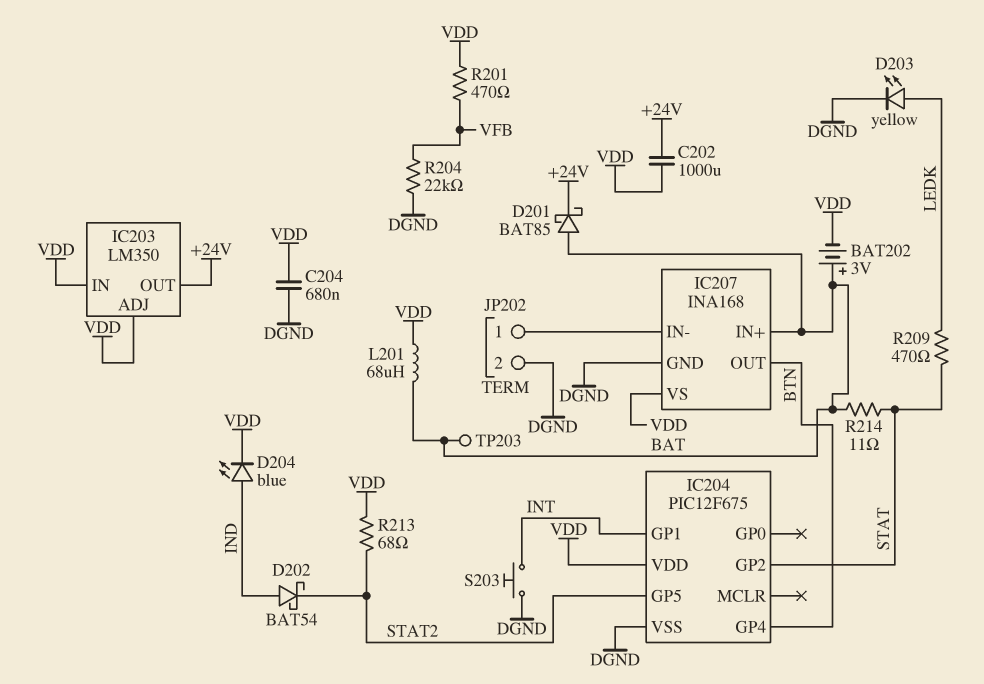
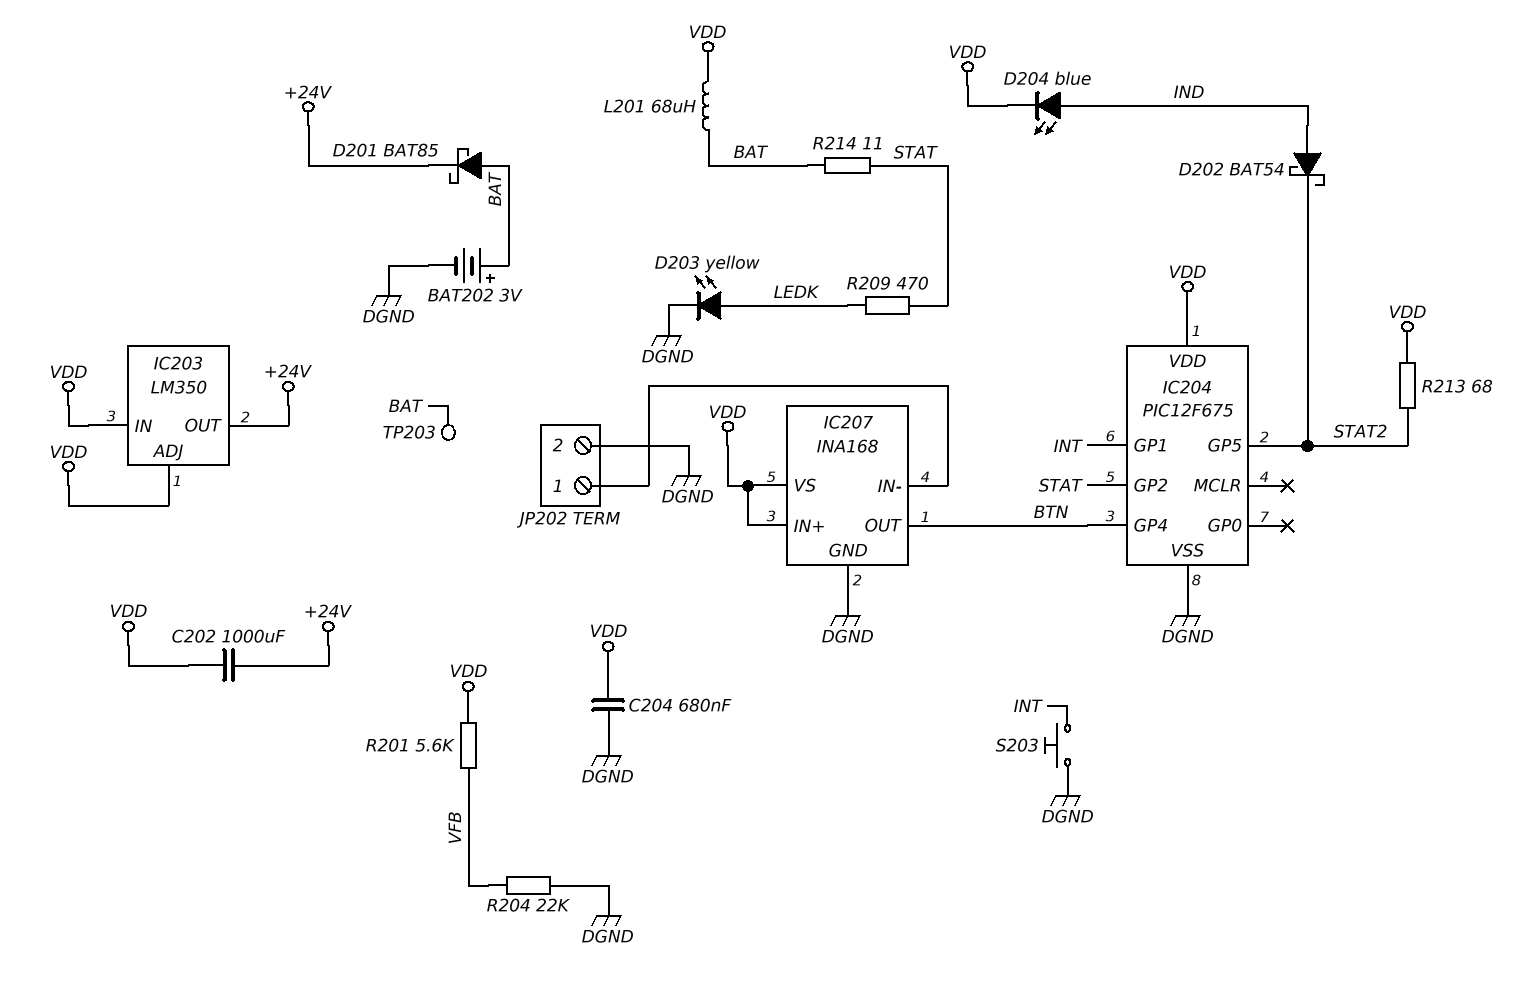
BAT202: 3V (plus BAT, minus VDD) -> 3V (plus BAT, minus DGND)
IC207 pin IN+: BAT -> VDD
R201: 470 (VDD, VFB) -> 5.6k (VDD, VFB)

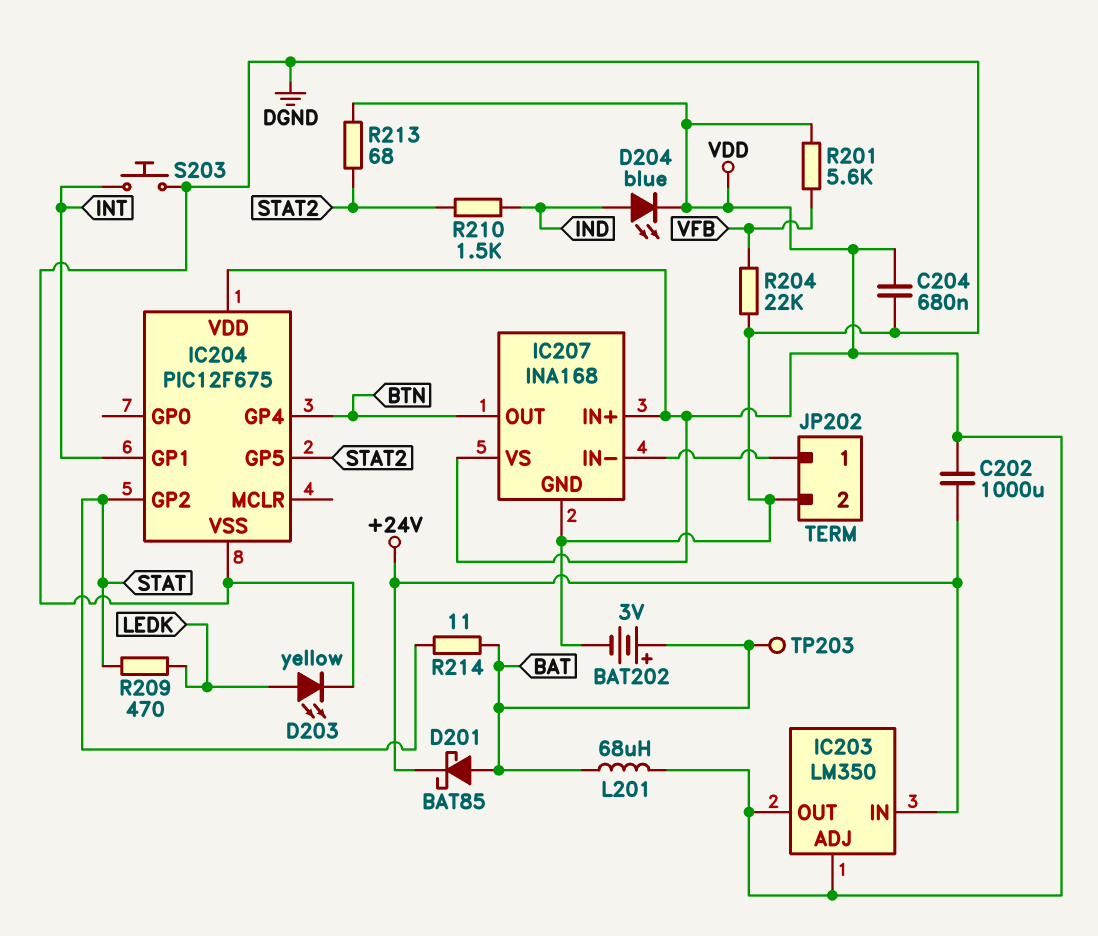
D202: schottky BAT54 (A IND, K STAT2) -> none
IC203 pin IN: VDD -> +24V
IC203 pin OUT: +24V -> VDD
R210: none -> 1.5k (IND, STAT2)

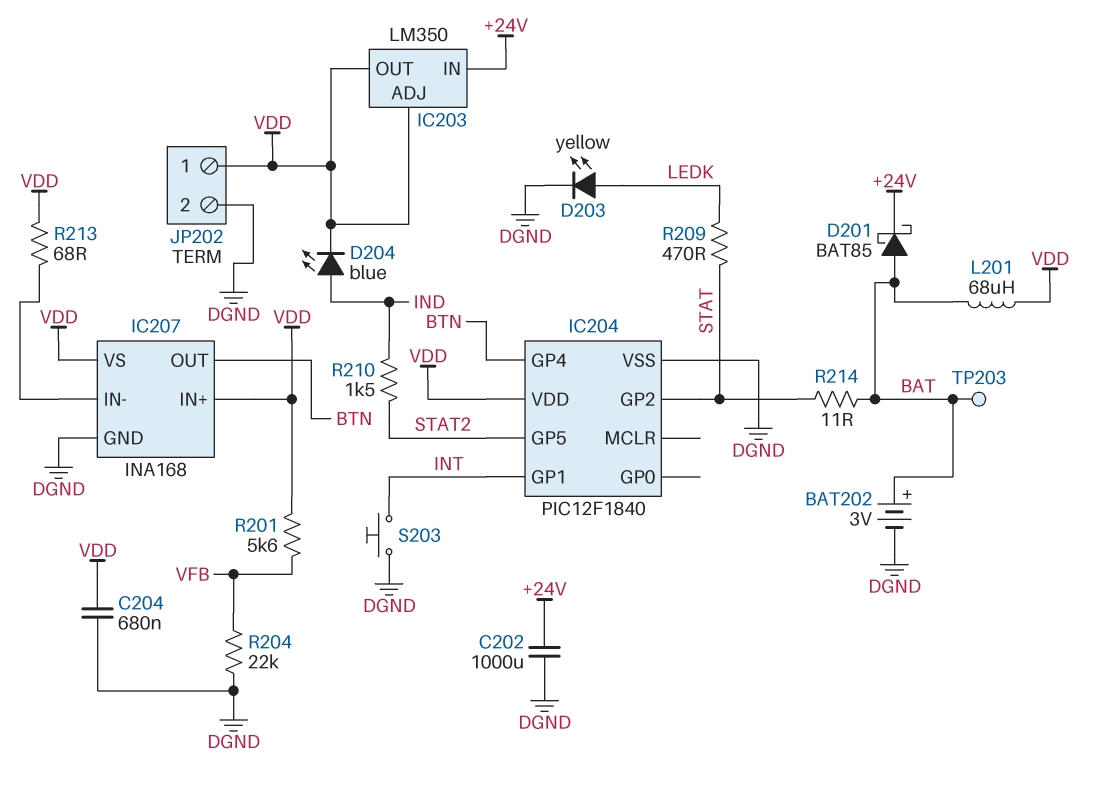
C202: 1000uF (+24V, VDD) -> 1000uF (+24V, DGND)
IC204: PIC12F675 -> PIC12F1840
JP202 pin 1: IC207/IN- -> VDD
R213: 68 (STAT2, VDD) -> 68 (IC207/IN-, VDD)

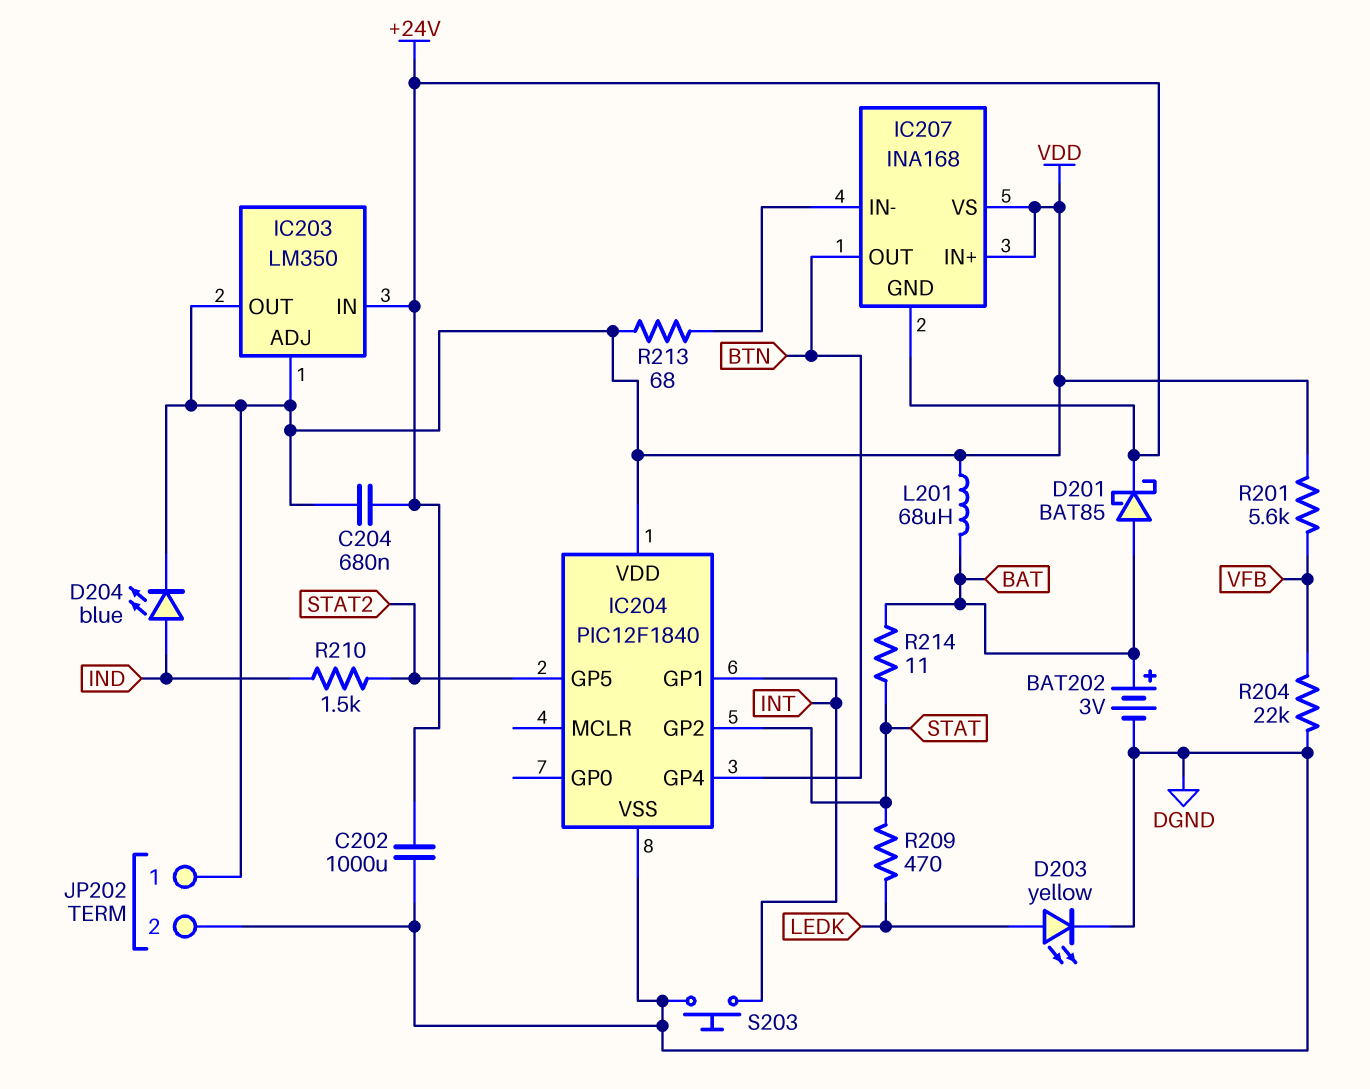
C204: 680nF (DGND, VDD) -> 680nF (+24V, VDD)
IC207 pin GND: DGND -> +24V
TP203: test point (BAT) -> none

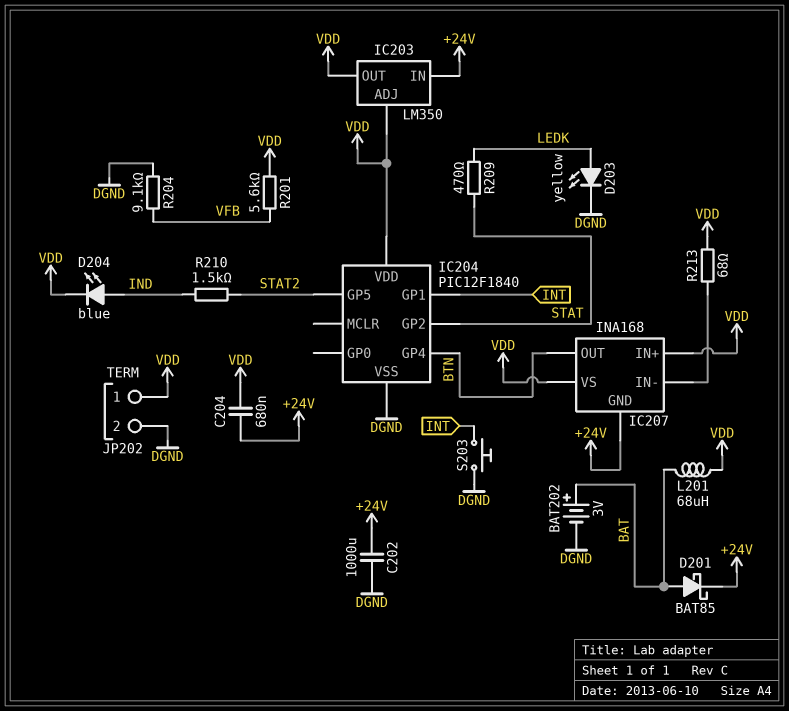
R204: 22k (DGND, VFB) -> 9.1k (DGND, VFB)
R214: 11 (BAT, STAT) -> none

